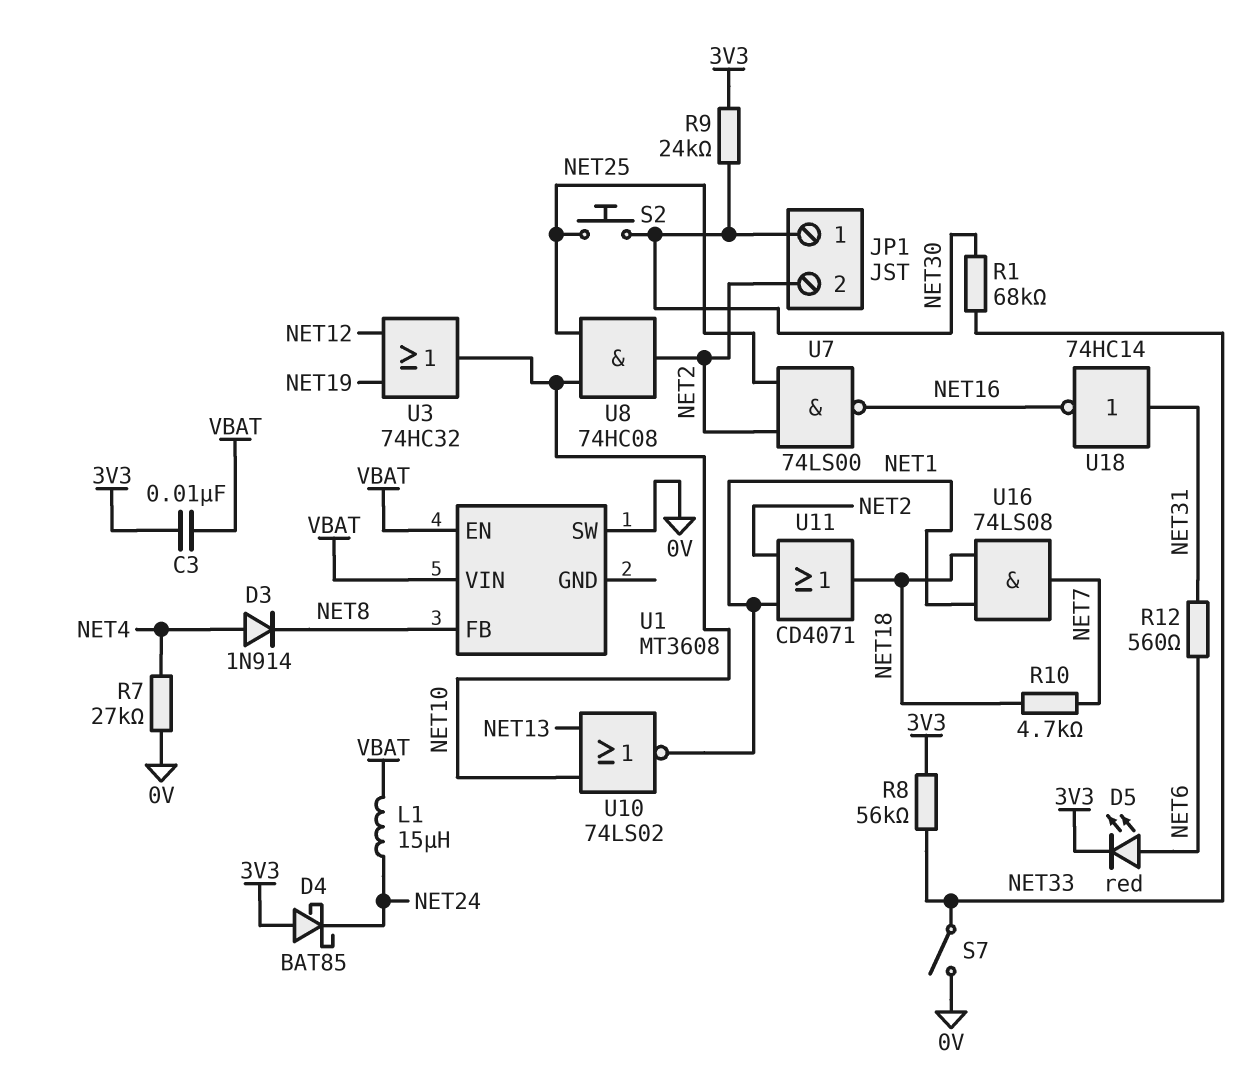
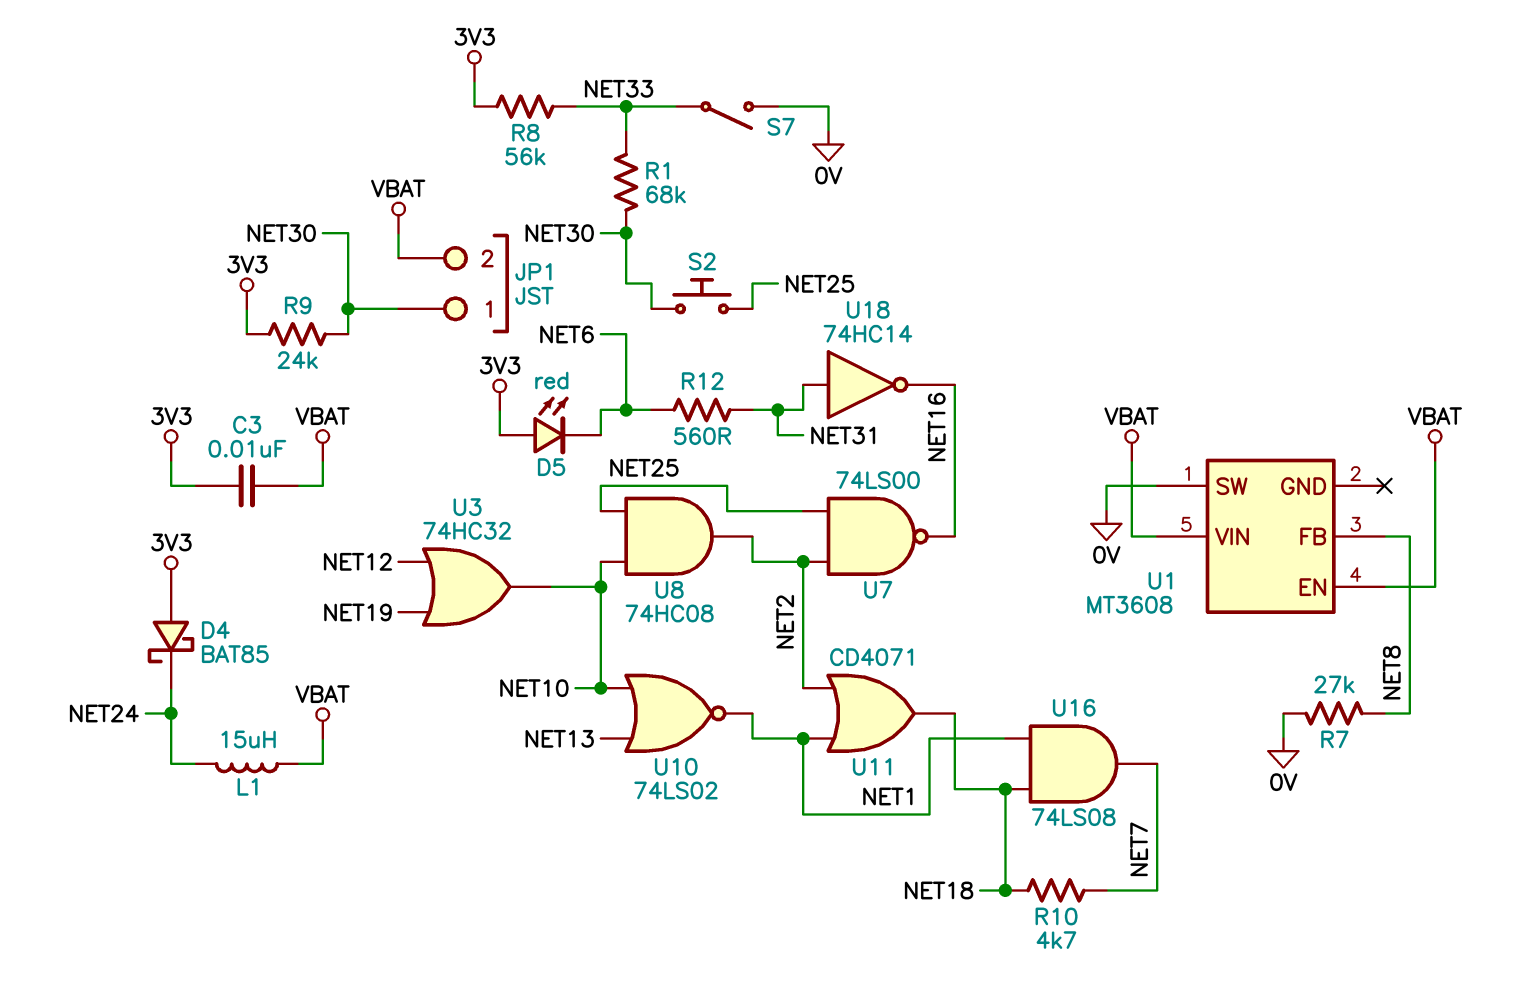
D3: diode 1N914 (A NET4, K NET8) -> none
D5: LED red (A NET6, K 3V3) -> LED red (A 3V3, K NET6)
JP1 pin 2: NET2 -> VBAT
R7: 27k (0V, NET4) -> 27k (0V, NET8)

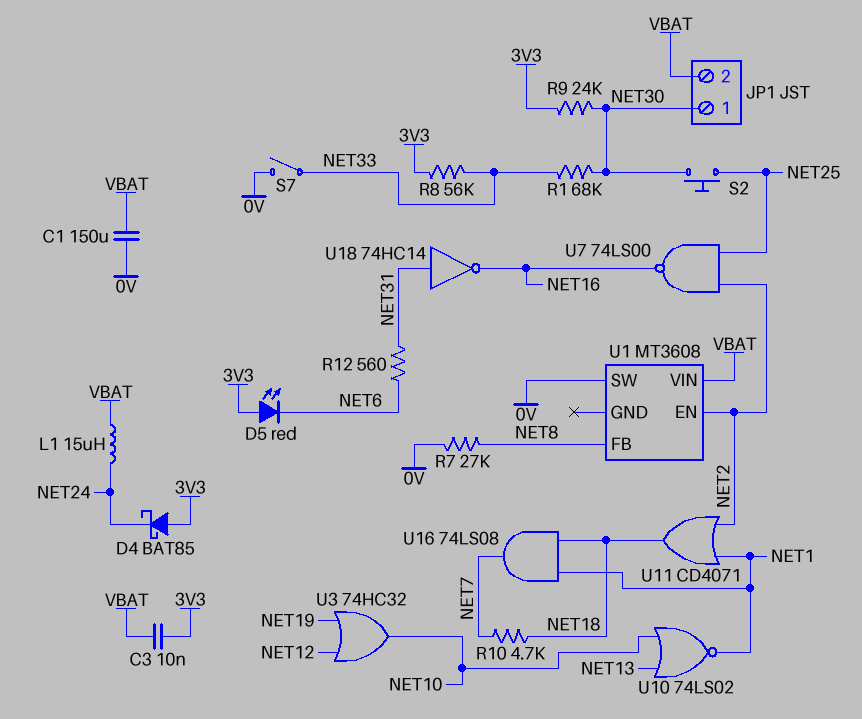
C1: none -> 150uF (0V, VBAT)
U1 pin EN: VBAT -> NET2
U8: AND 74HC08 (in NET10, in NET25, out NET2) -> none

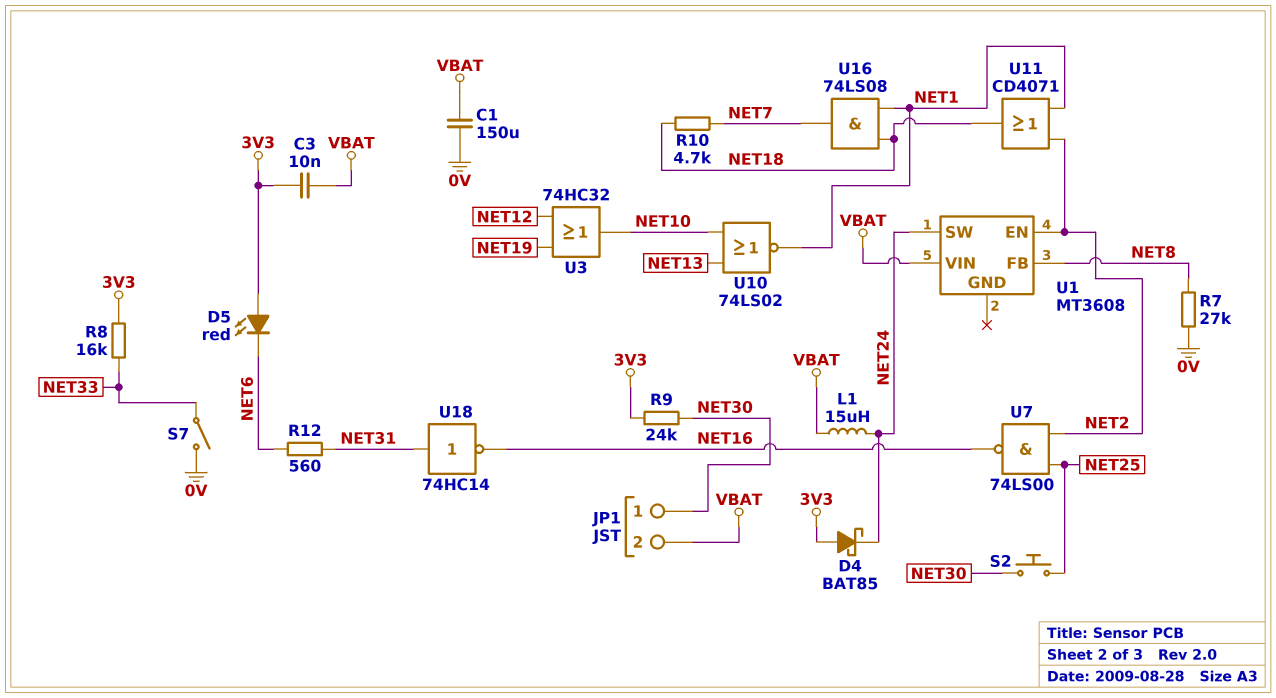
R1: 68k (NET30, NET33) -> none
R8: 56k (3V3, NET33) -> 16k (3V3, NET33)
U1 pin SW: 0V -> NET24

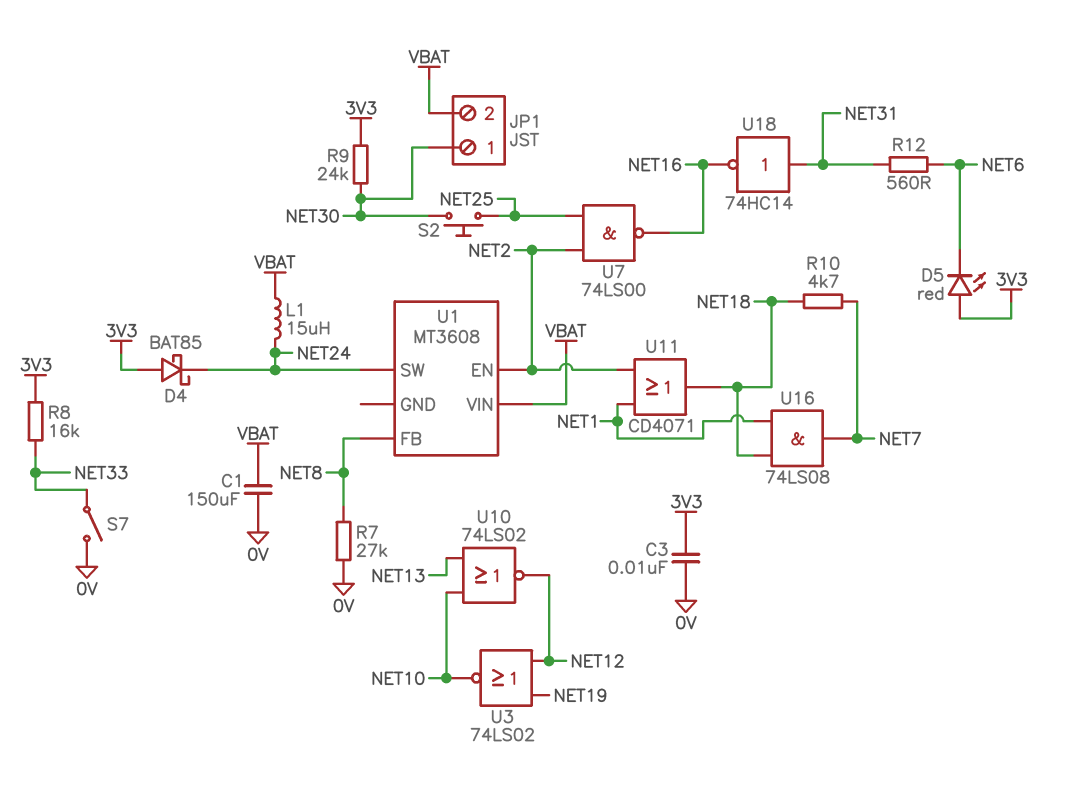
C3: 10nF (3V3, VBAT) -> 10nF (0V, 3V3)
U3: OR 74HC32 (in NET12, in NET19, out NET10) -> NOR 74LS02 (in NET12, in NET19, out NET10)
U10: NOR 74LS02 (in NET10, in NET13, out NET1) -> NOR 74LS02 (in NET10, in NET13, out NET12)

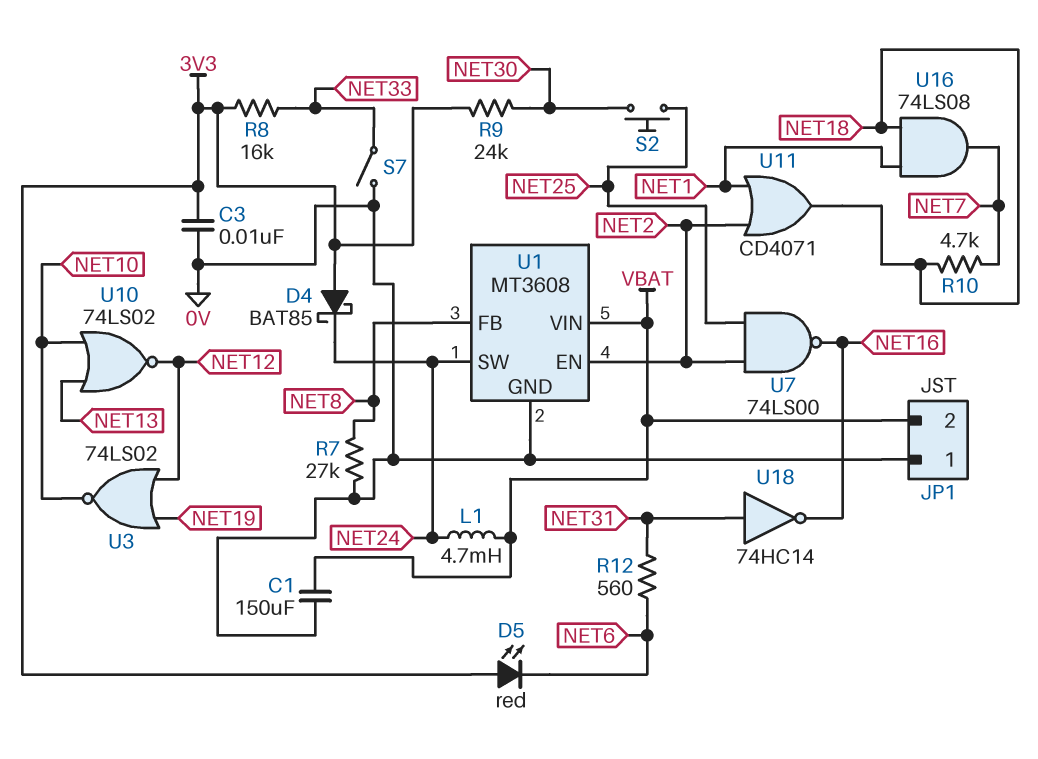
JP1 pin 1: NET30 -> 0V
L1: 15uH (NET24, VBAT) -> 4.7mH (NET24, VBAT)
U1 pin GND: none -> 0V

